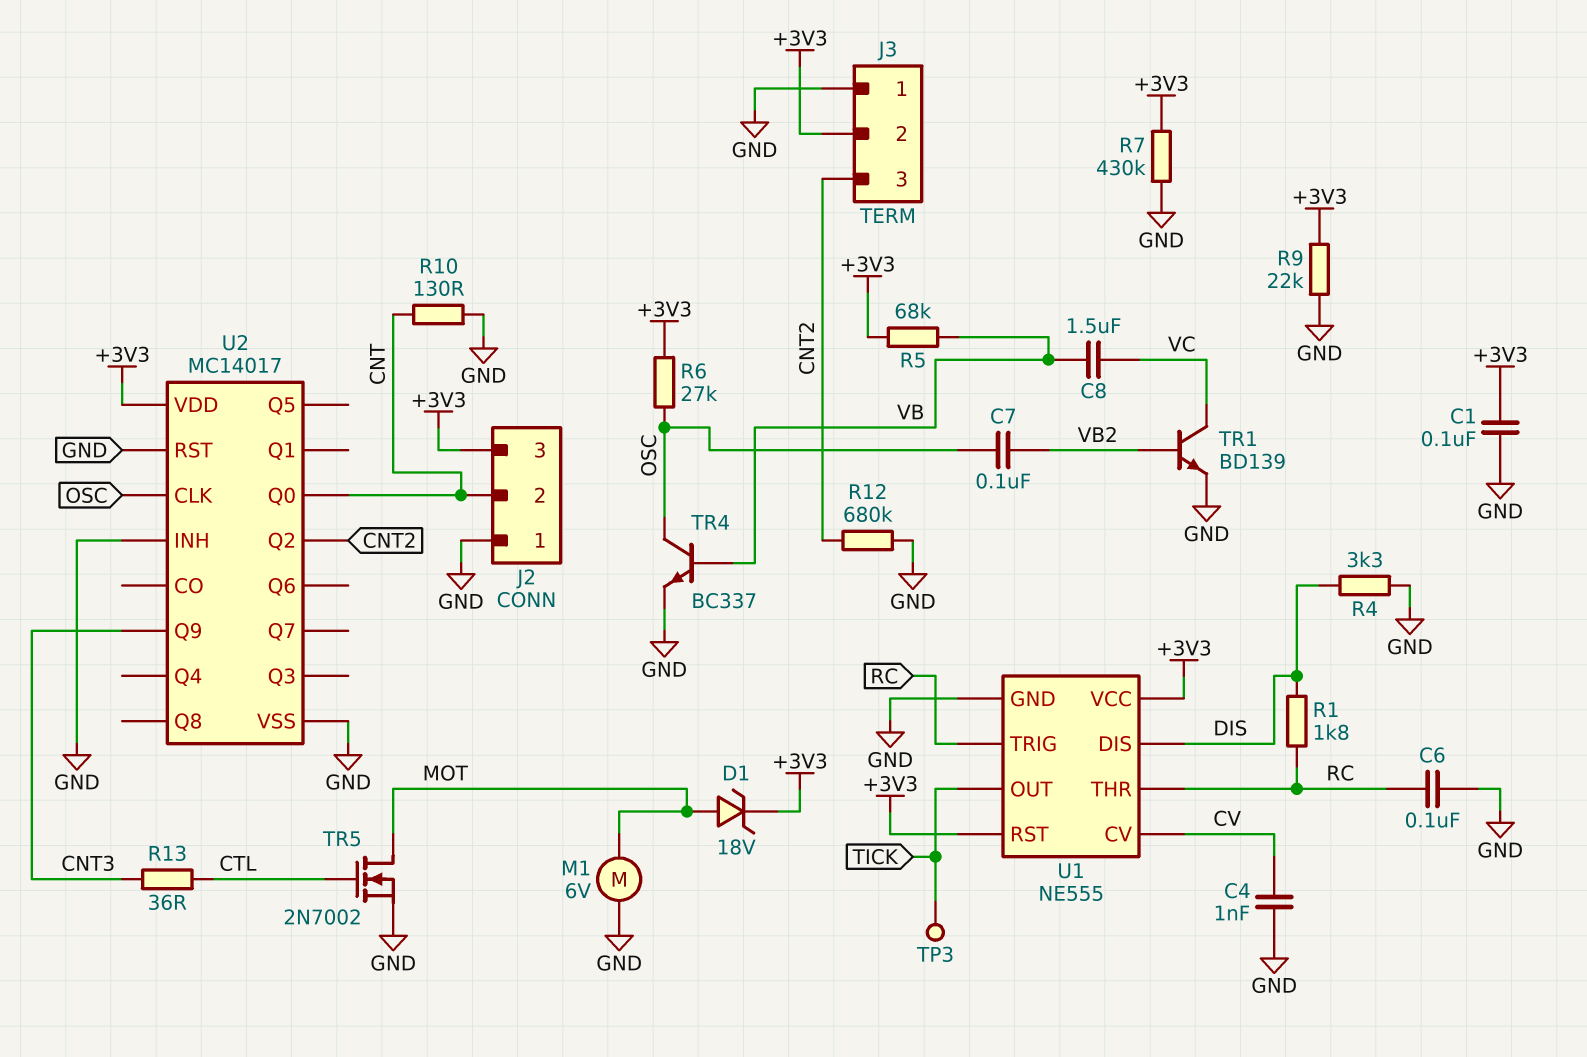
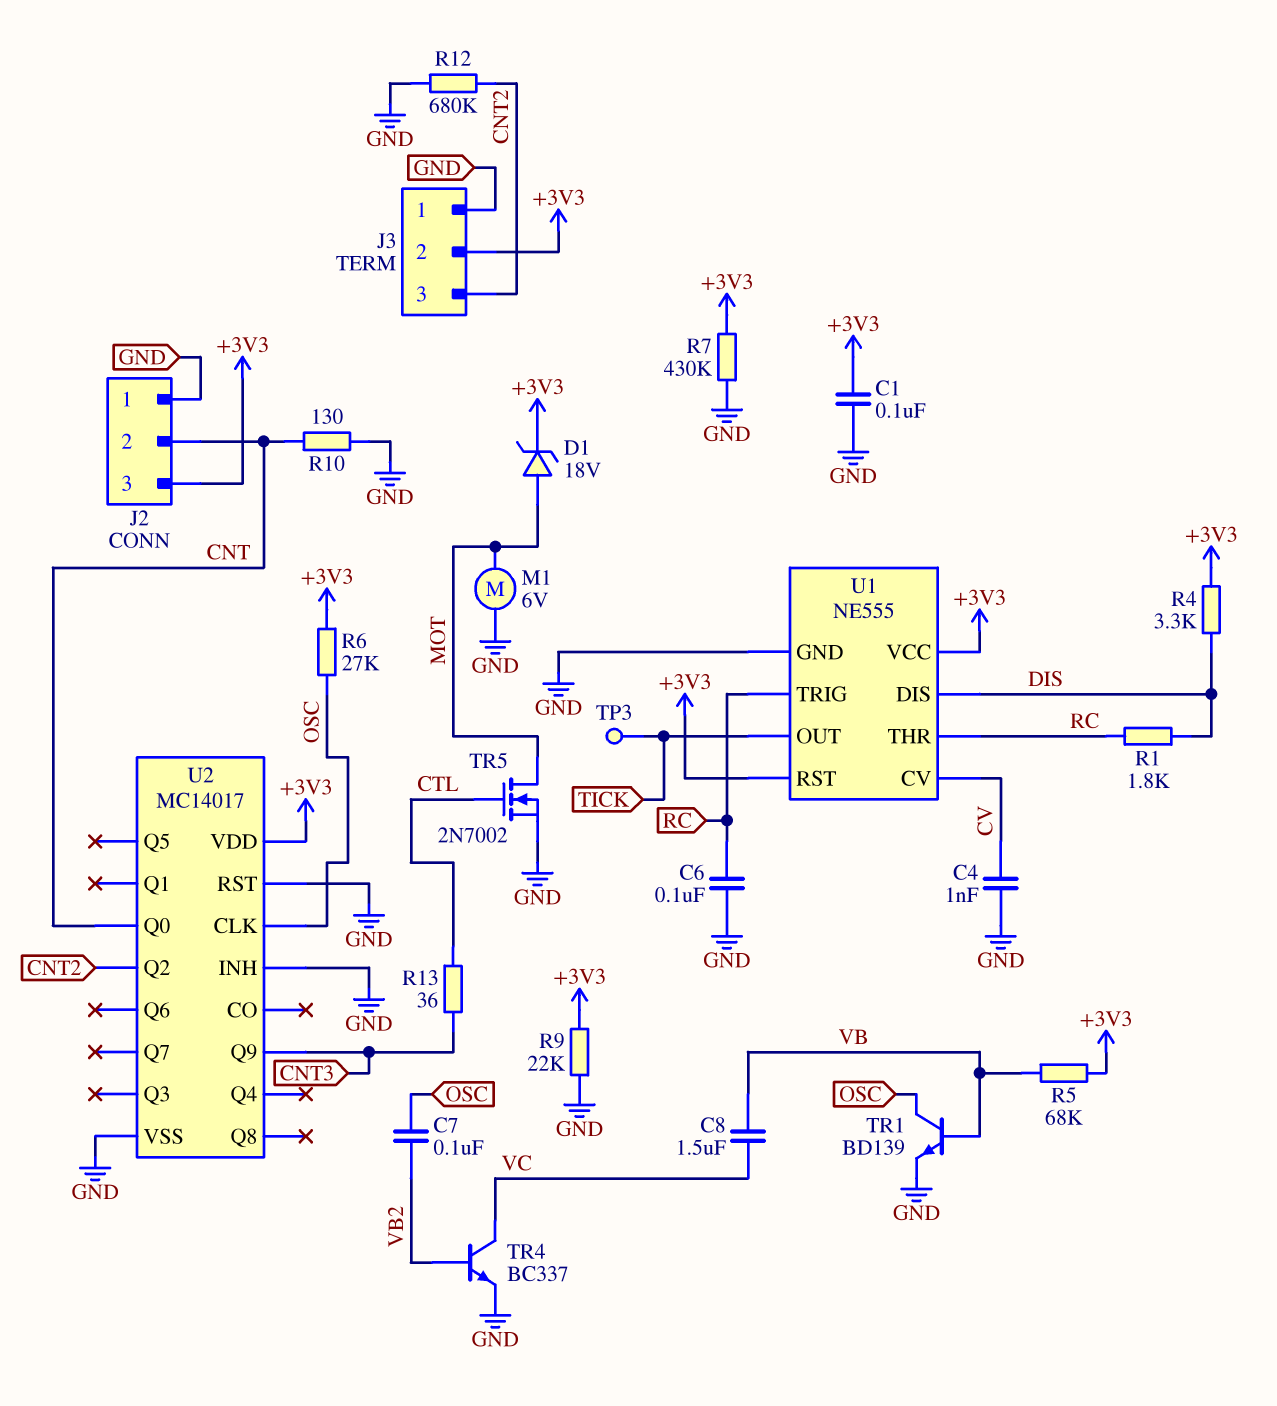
R4: 3.3k (DIS, GND) -> 3.3k (+3V3, DIS)
TR1: NPN BD139 (B VB2, C VC, E GND) -> NPN BD139 (B VB, C OSC, E GND)
TR4: NPN BC337 (B VB, C OSC, E GND) -> NPN BC337 (B VB2, C VC, E GND)

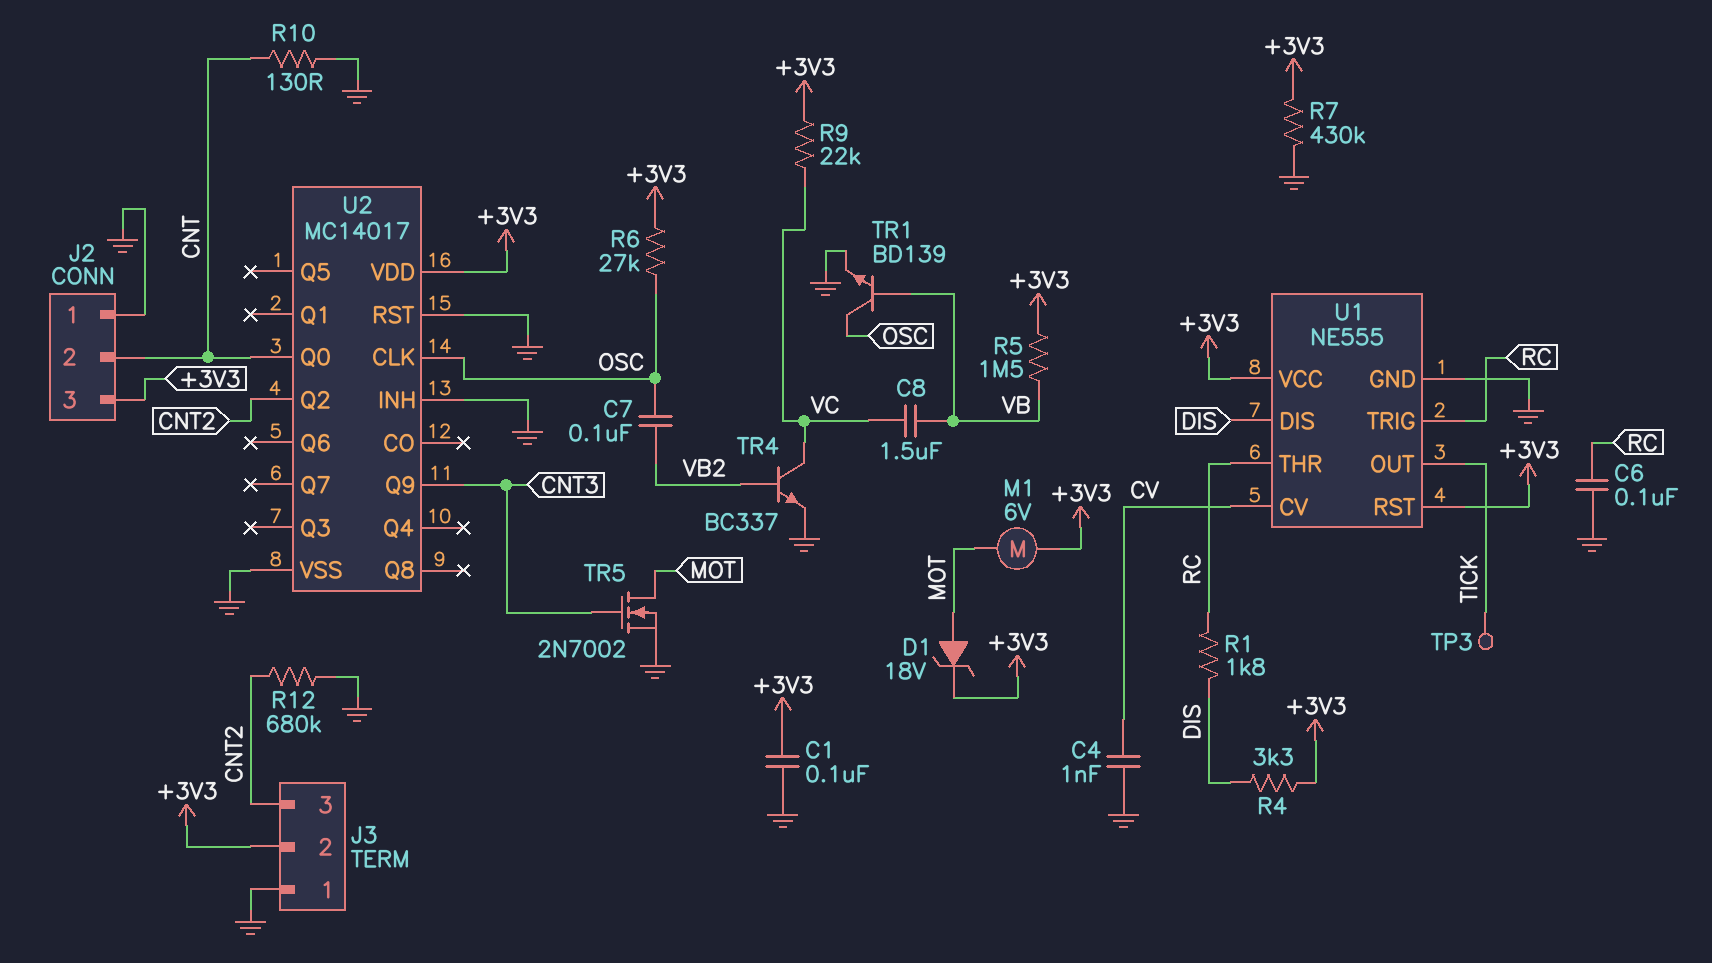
M1: motor 6V (GND, MOT) -> motor 6V (+3V3, MOT)
R5: 68k (+3V3, VB) -> 1.5M (+3V3, VB)
R9: 22k (+3V3, GND) -> 22k (+3V3, VC)
R13: 36 (CNT3, CTL) -> none
TR5: NMOS 2N7002 (G CTL, D MOT, S GND) -> NMOS 2N7002 (G CNT3, D MOT, S GND)

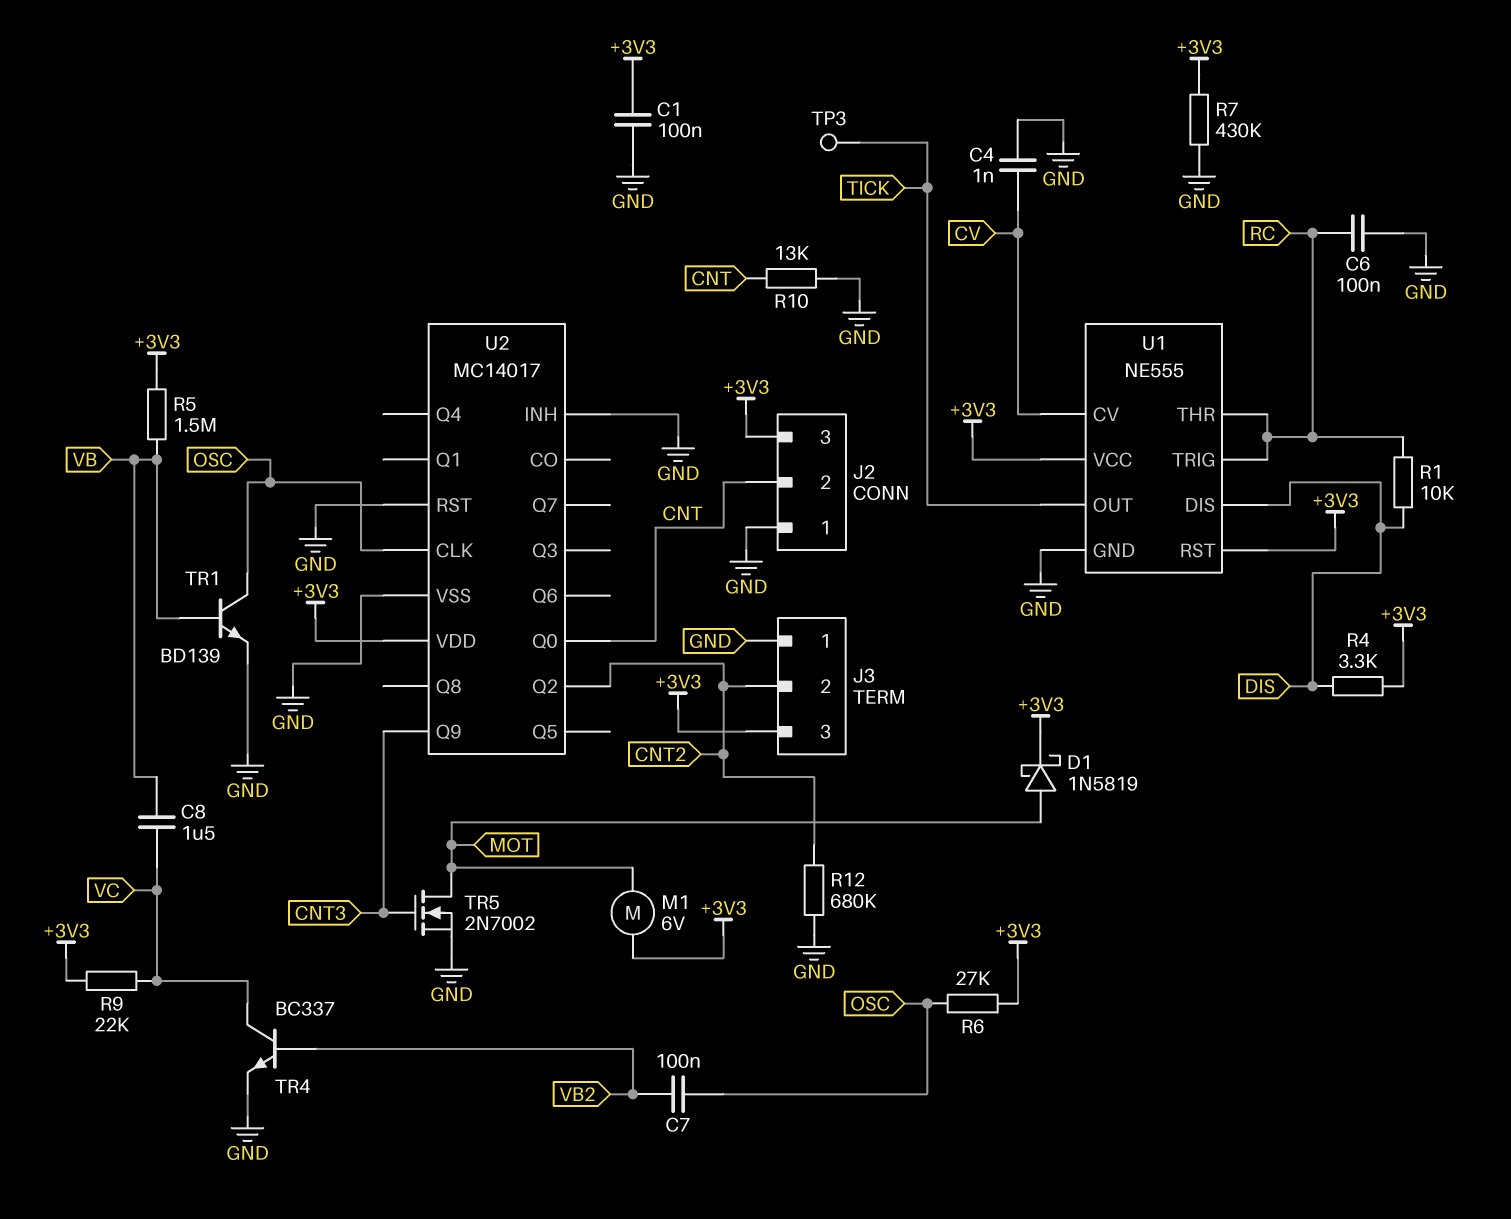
D1: zener 18V (A MOT, K +3V3) -> schottky 1N5819 (A MOT, K +3V3)
J3 pin 2: +3V3 -> CNT2
J3 pin 3: CNT2 -> +3V3
R1: 1.8k (DIS, RC) -> 10k (DIS, RC)
R10: 130 (CNT, GND) -> 13k (CNT, GND)

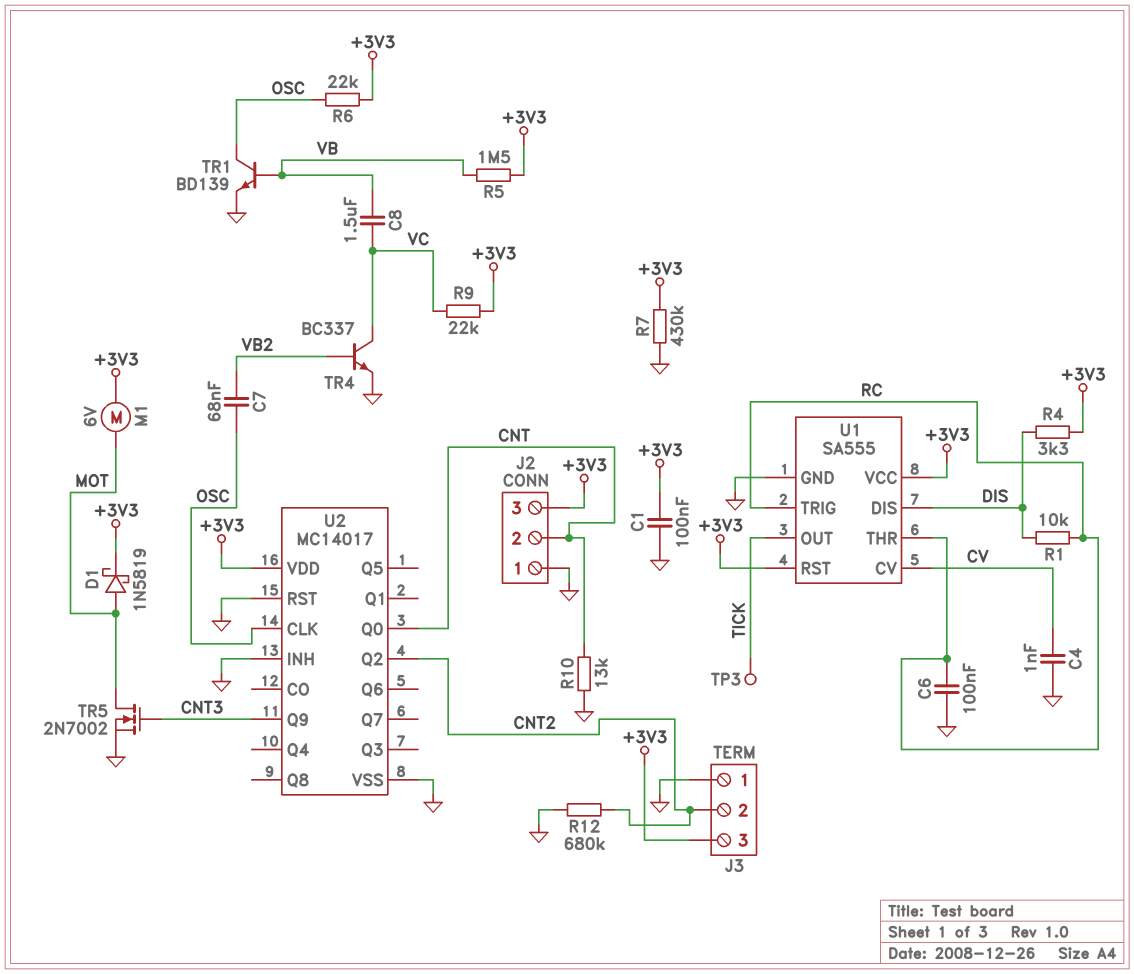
C7: 100nF (OSC, VB2) -> 68nF (OSC, VB2)
R6: 27k (+3V3, OSC) -> 22k (+3V3, OSC)
U1: NE555 -> SA555

